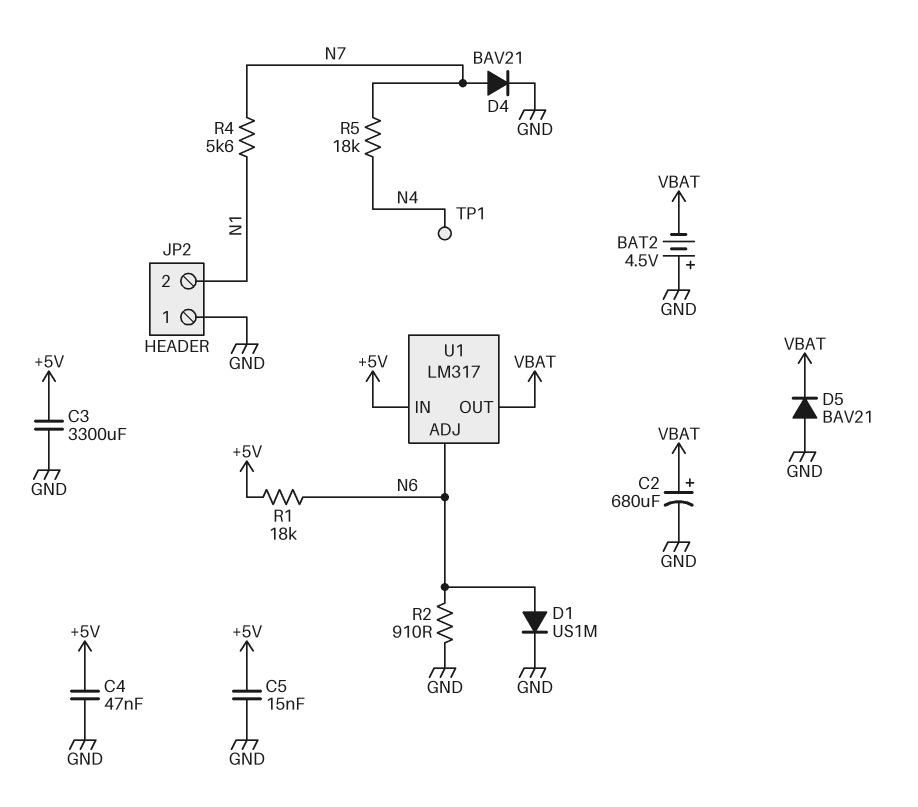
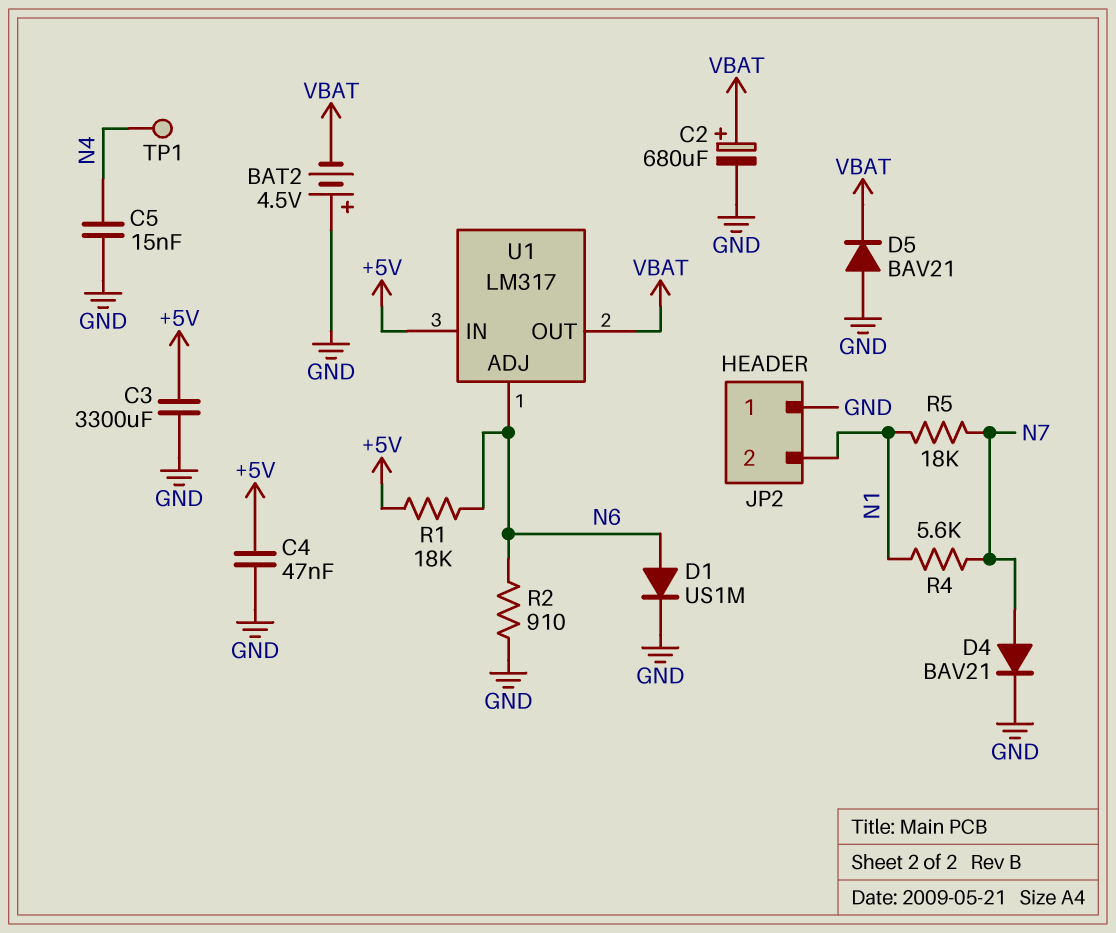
C5: 15nF (+5V, GND) -> 15nF (GND, N4)
R5: 18k (N4, N7) -> 18k (N1, N7)

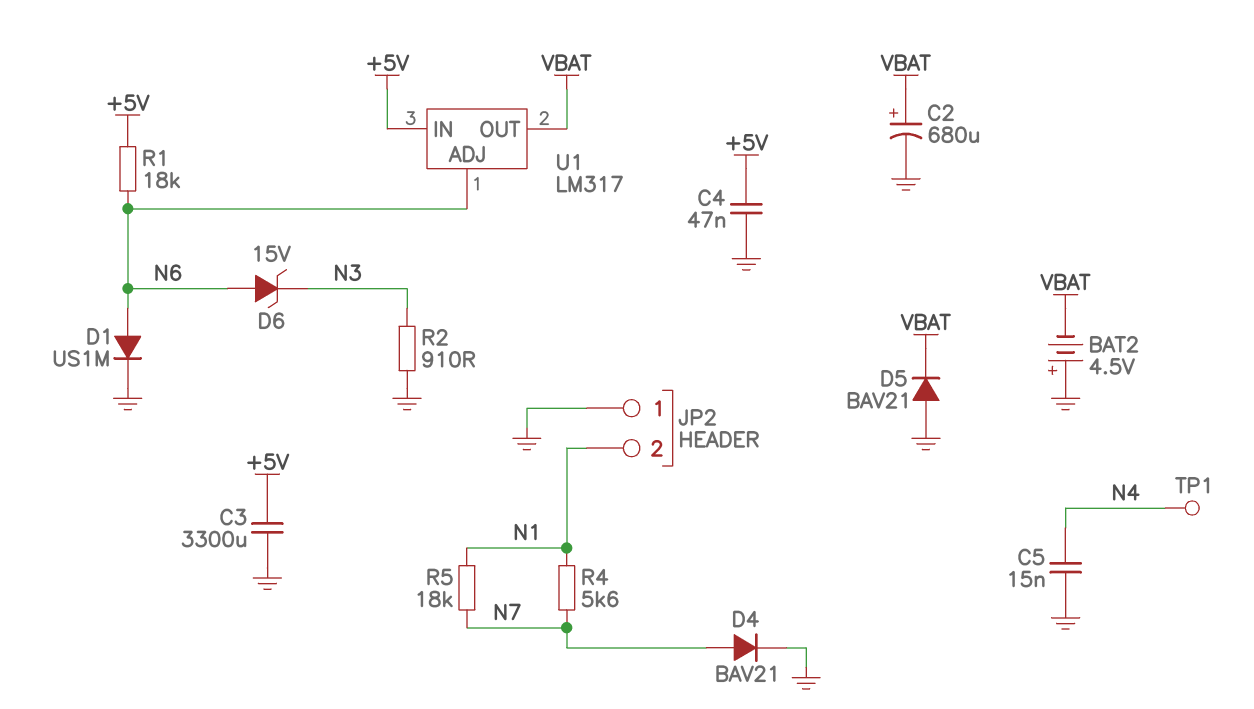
D6: none -> zener 15V (A N6, K N3)
R2: 910 (GND, N6) -> 910 (GND, N3)

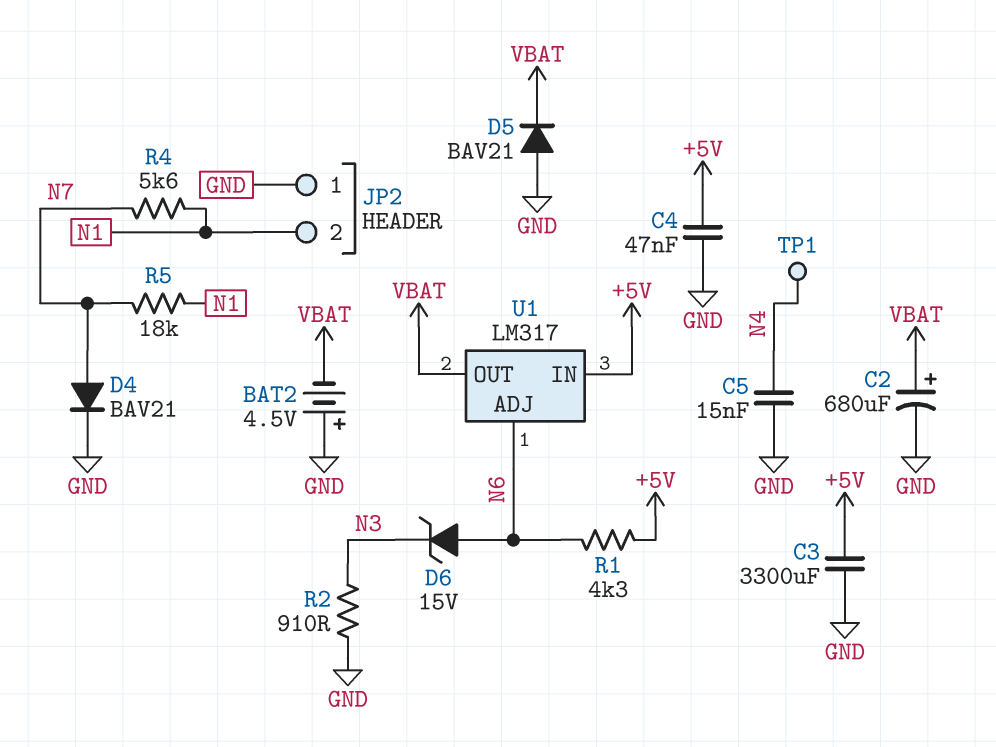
D1: diode US1M (A N6, K GND) -> none
R1: 18k (+5V, N6) -> 4.3k (+5V, N6)

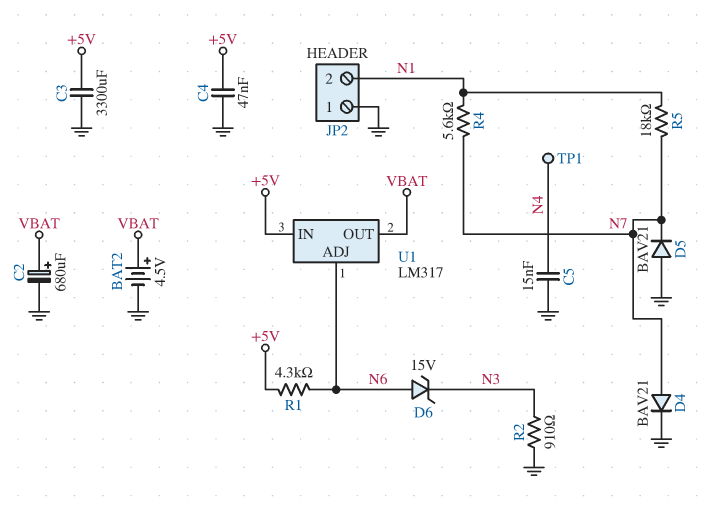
BAT2: 4.5V (plus GND, minus VBAT) -> 4.5V (plus VBAT, minus GND)
D5: diode BAV21 (A GND, K VBAT) -> diode BAV21 (A GND, K N7)

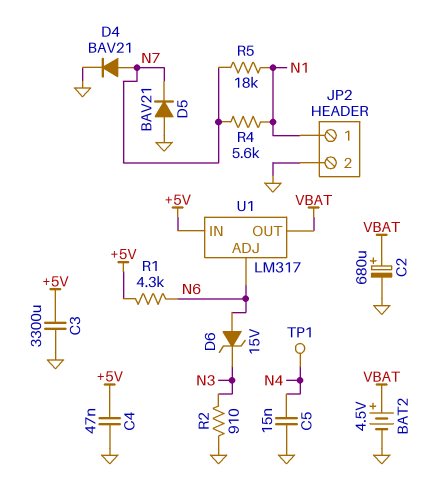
JP2 pin 1: GND -> N1
JP2 pin 2: N1 -> GND

